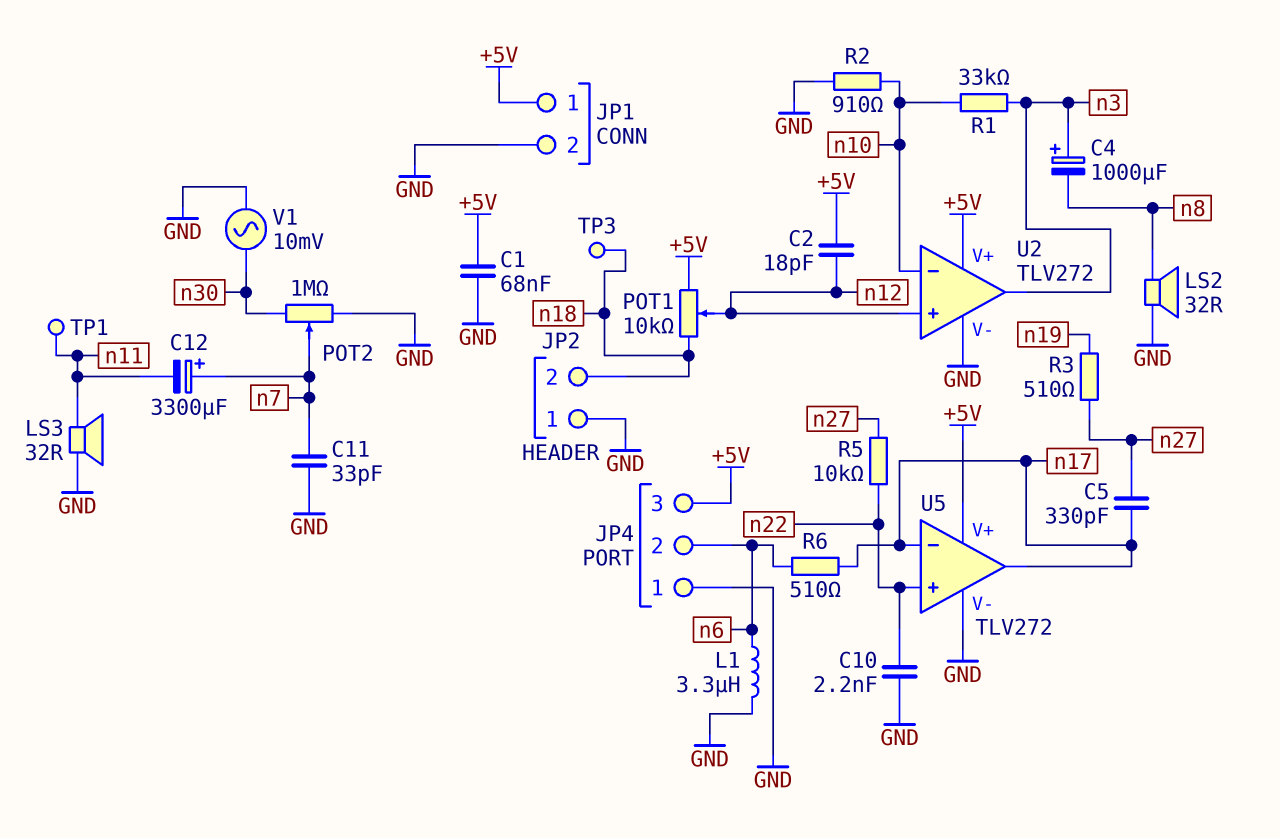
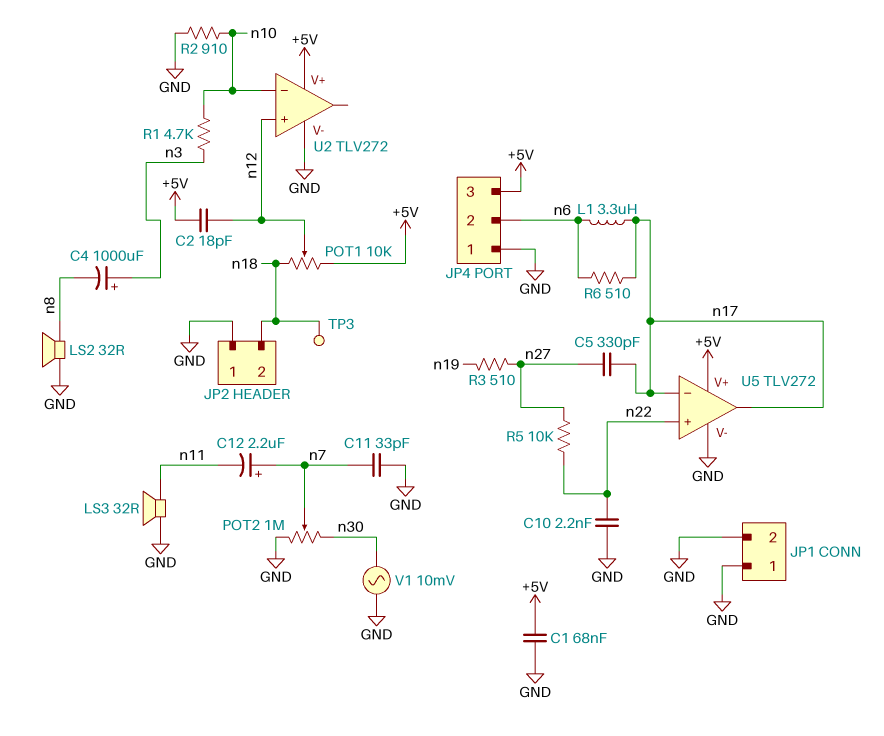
C12: 3300uF (plus n7, minus n11) -> 2.2uF (plus n7, minus n11)
JP1 pin 1: +5V -> GND
L1: 3.3uH (GND, n6) -> 3.3uH (n6, n17)
R1: 33k (n3, n10) -> 4.7k (n3, n10)
TP1: test point (n11) -> none
U2 pin out: n3 -> none

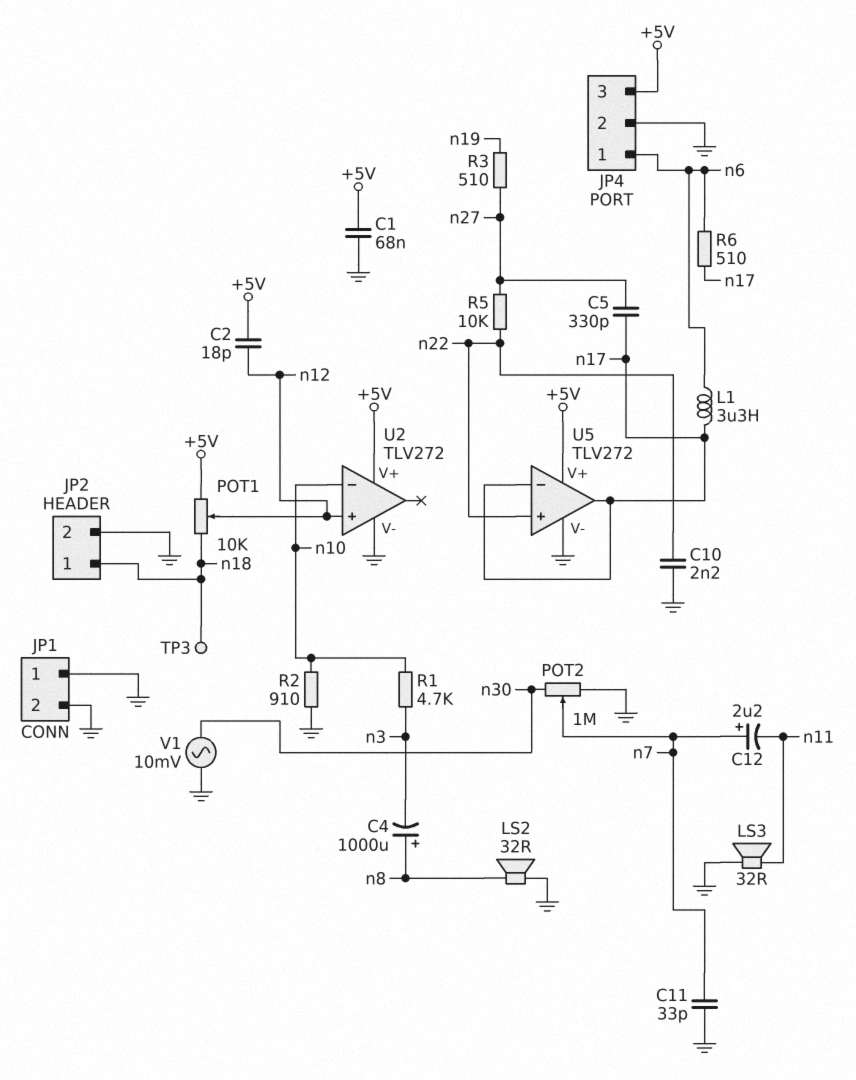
C4: 1000uF (plus n3, minus n8) -> 1000uF (plus n8, minus n3)
JP2 pin 1: GND -> n18
JP2 pin 2: n18 -> GND
JP4 pin 1: GND -> n6
JP4 pin 2: n6 -> GND

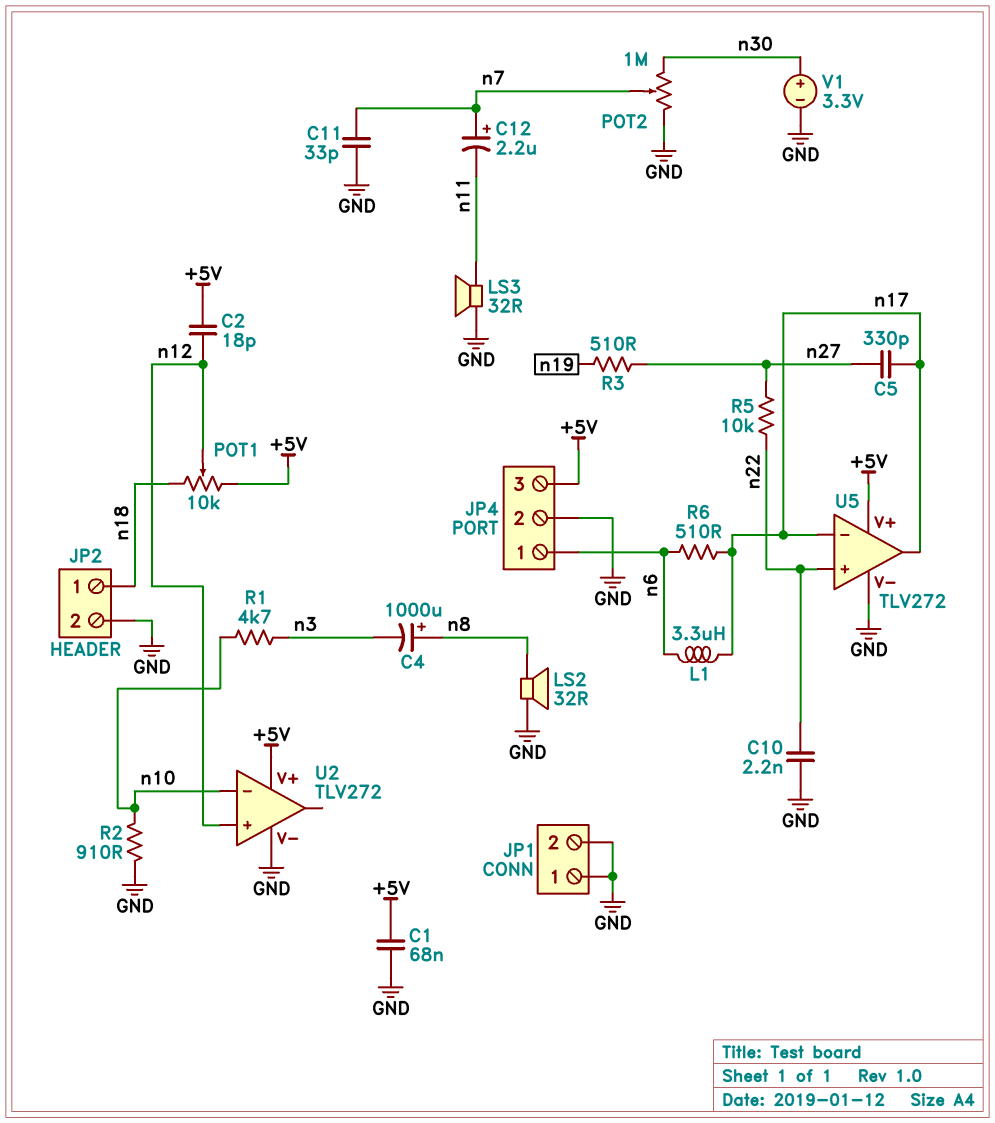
TP3: test point (n18) -> none
V1: AC 10mV (GND, n30) -> 3.3V (plus n30, minus GND)

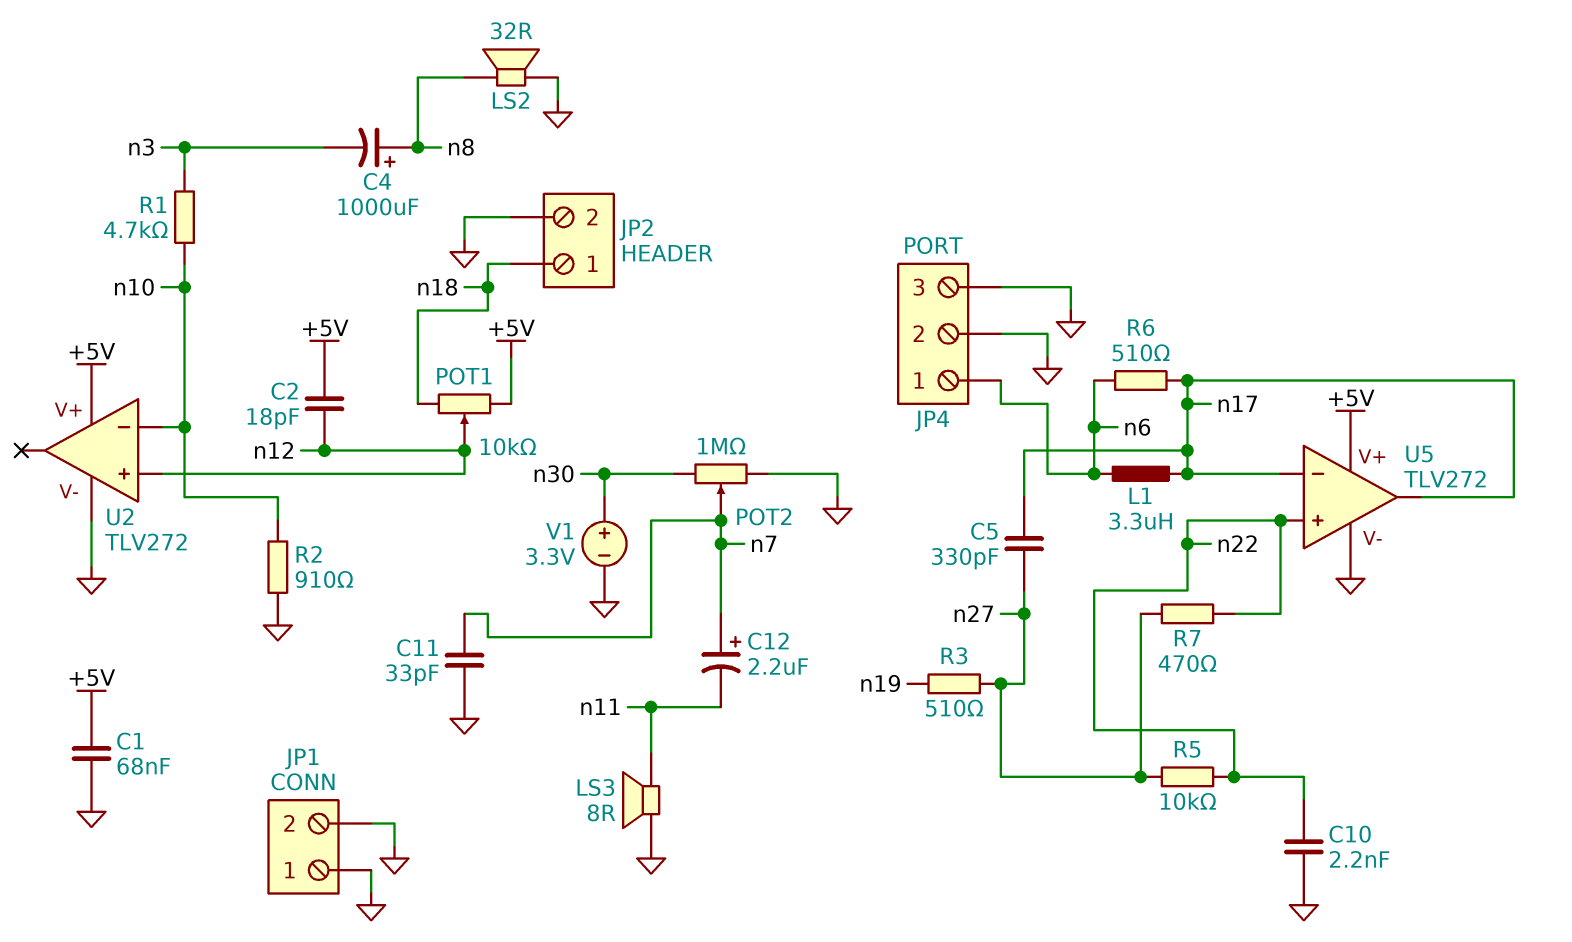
JP4 pin 3: +5V -> GND
LS3: speaker 32R (GND, n11) -> speaker 8R (GND, n11)
R7: none -> 470 (n22, n27)

